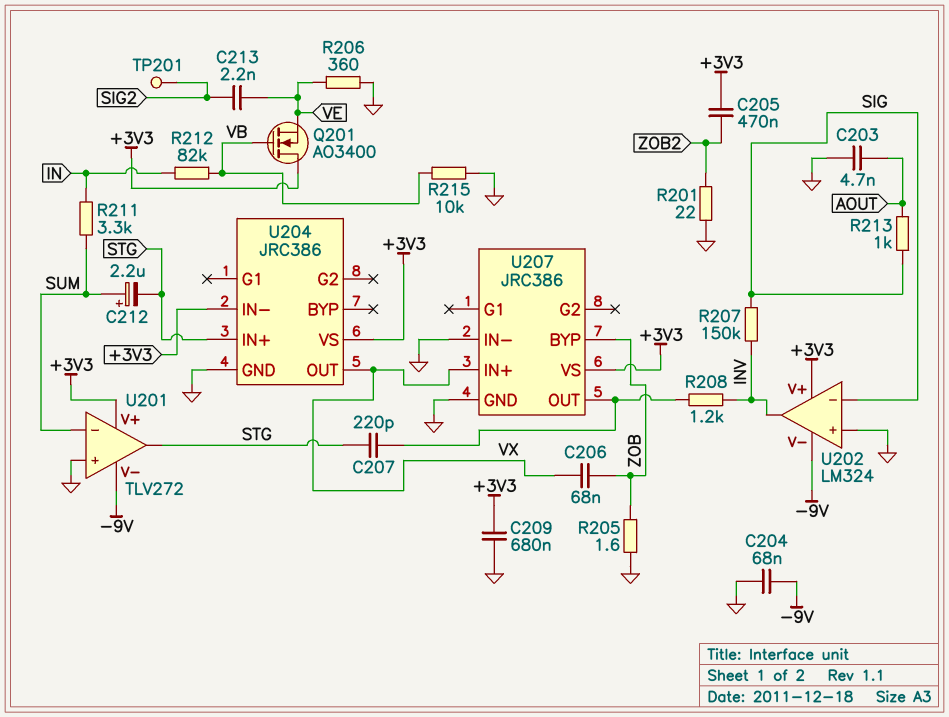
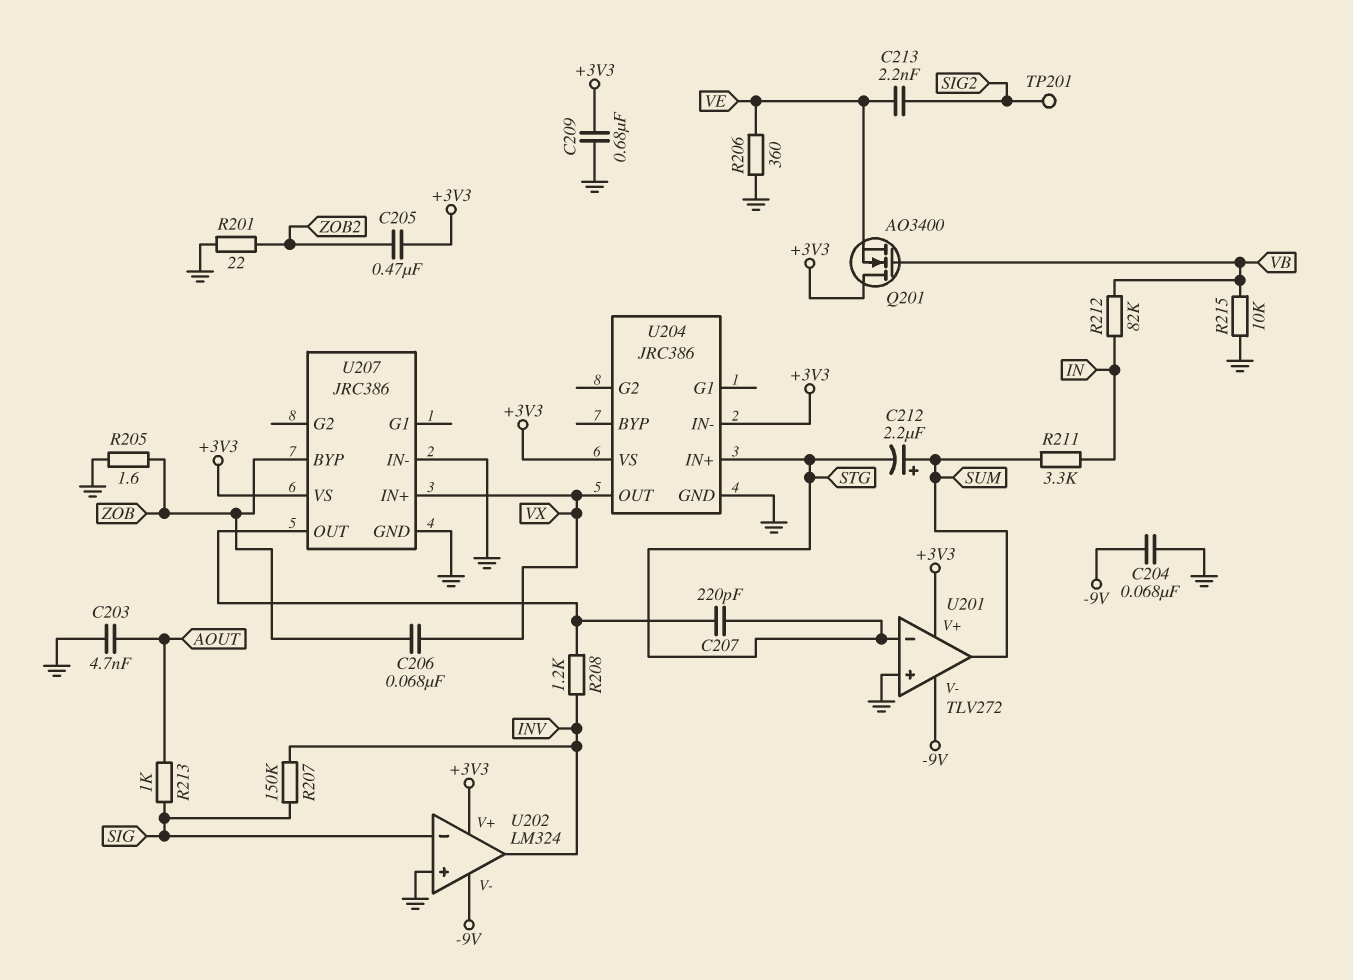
U201 pin in-: SUM -> STG
U201 pin out: STG -> SUM

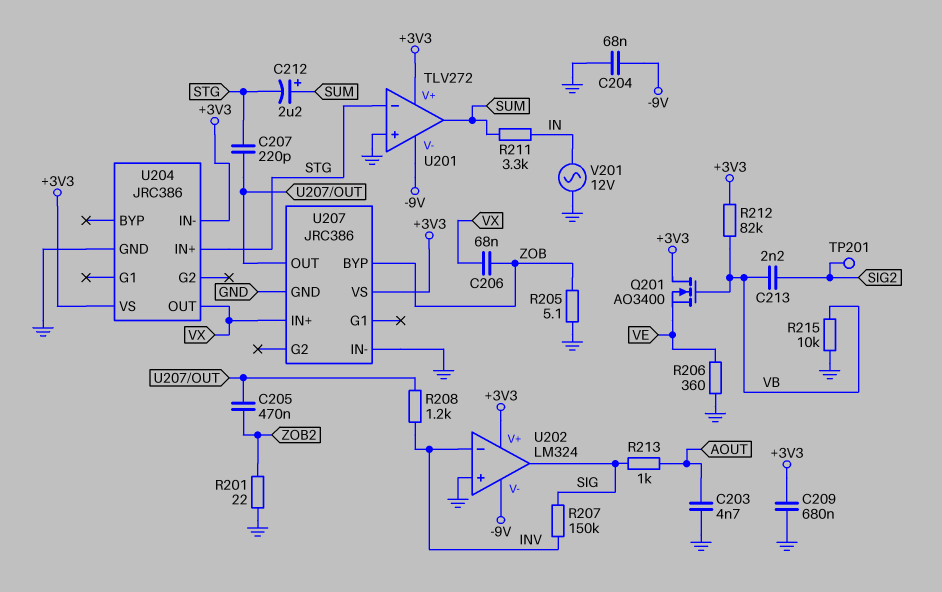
C205: 470nF (+3V3, ZOB2) -> 470nF (U207/OUT, ZOB2)
C213: 2.2nF (SIG2, VE) -> 2.2nF (SIG2, VB)
R205: 1.6 (GND, ZOB) -> 5.1 (GND, ZOB)
R212: 82k (IN, VB) -> 82k (+3V3, VB)
U202 pin in-: SIG -> INV
U202 pin out: INV -> SIG
V201: none -> AC 12V (GND, IN)

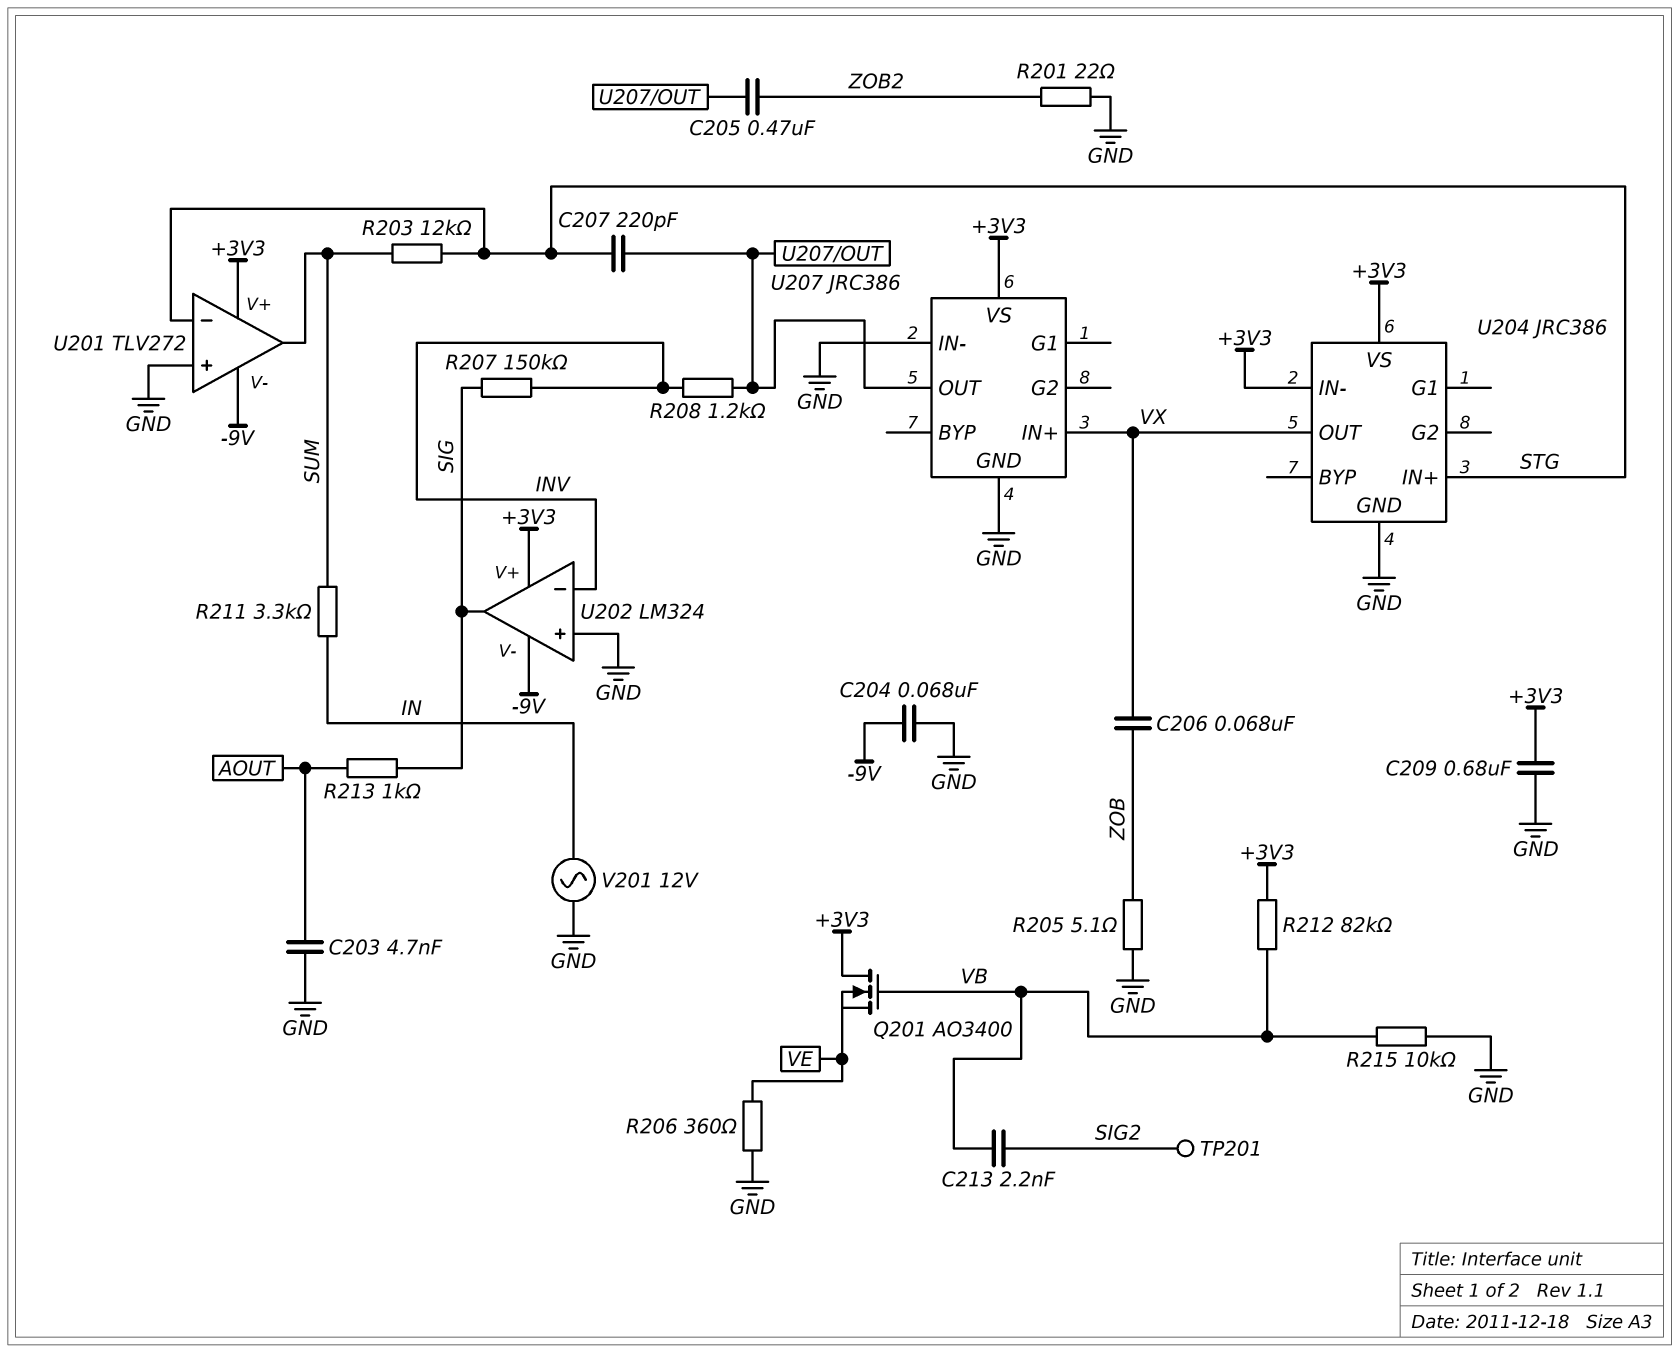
C212: 2.2uF (plus SUM, minus STG) -> none
R203: none -> 12k (STG, SUM)
U207 pin BYP: ZOB -> none

